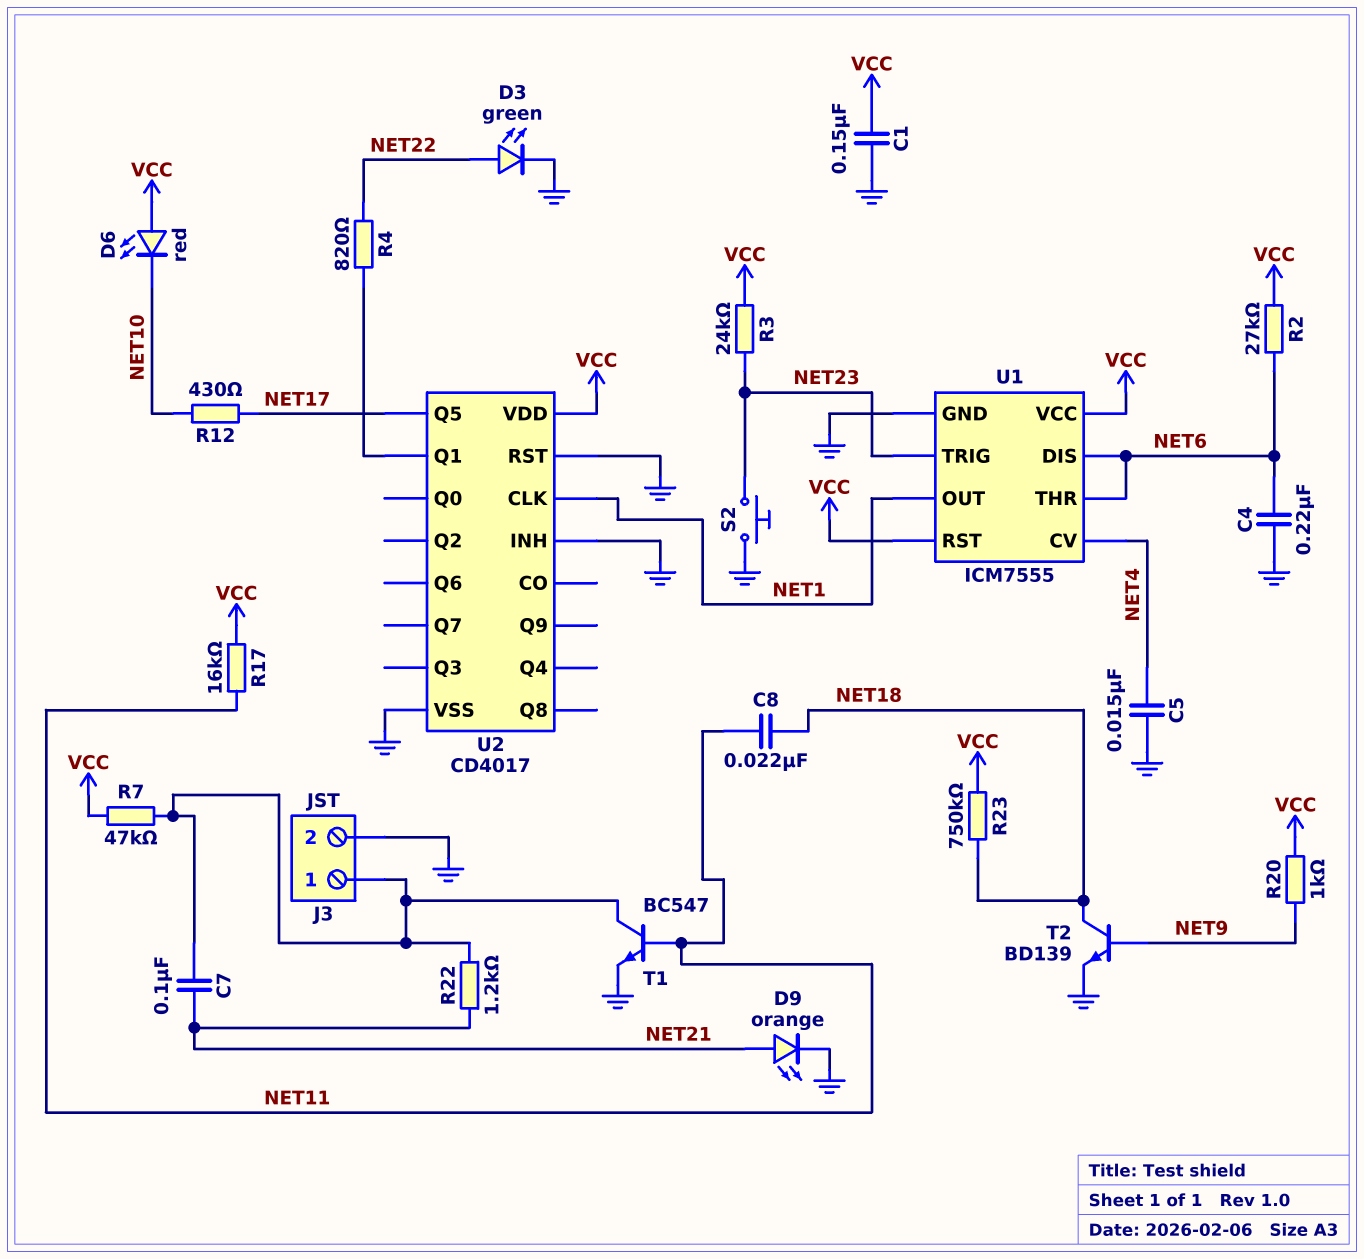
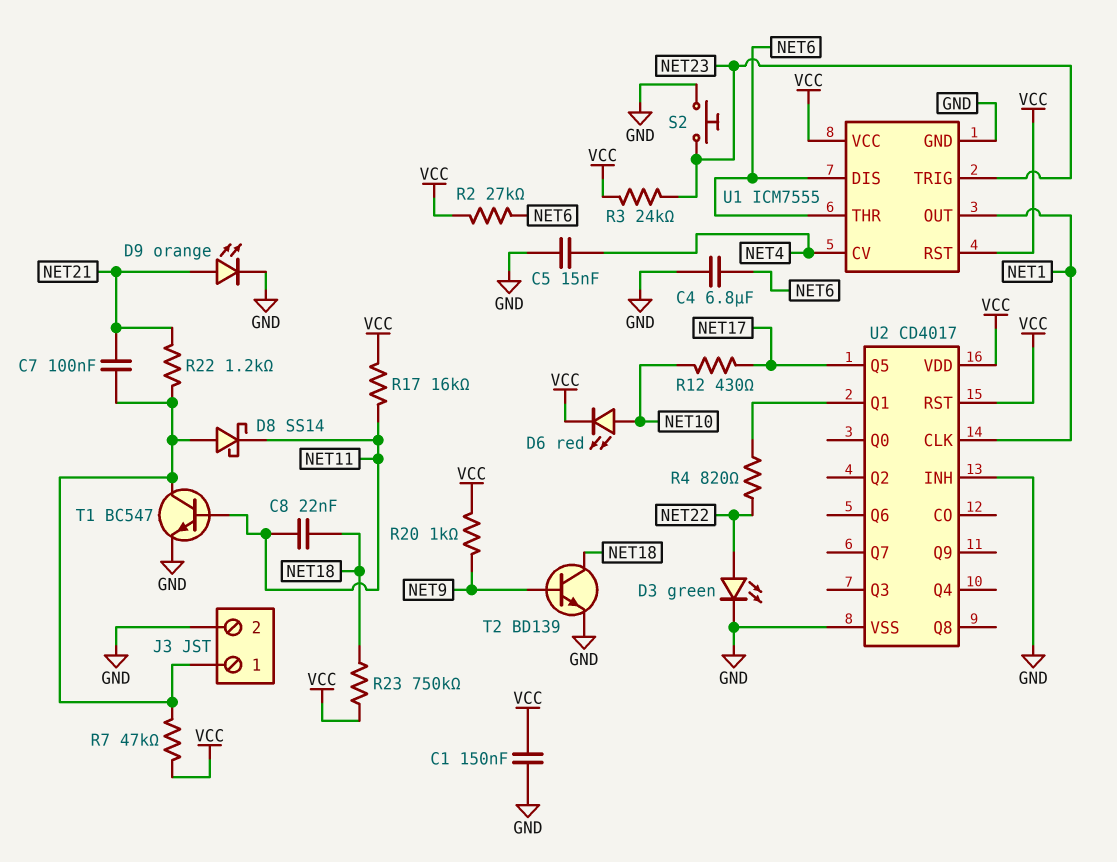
C4: 220nF (GND, NET6) -> 6.8uF (GND, NET6)
D6: LED red (A VCC, K NET10) -> LED red (A NET10, K VCC)
D8: none -> schottky SS14 (A J3/1, K NET11)
U2 pin RST: GND -> VCC

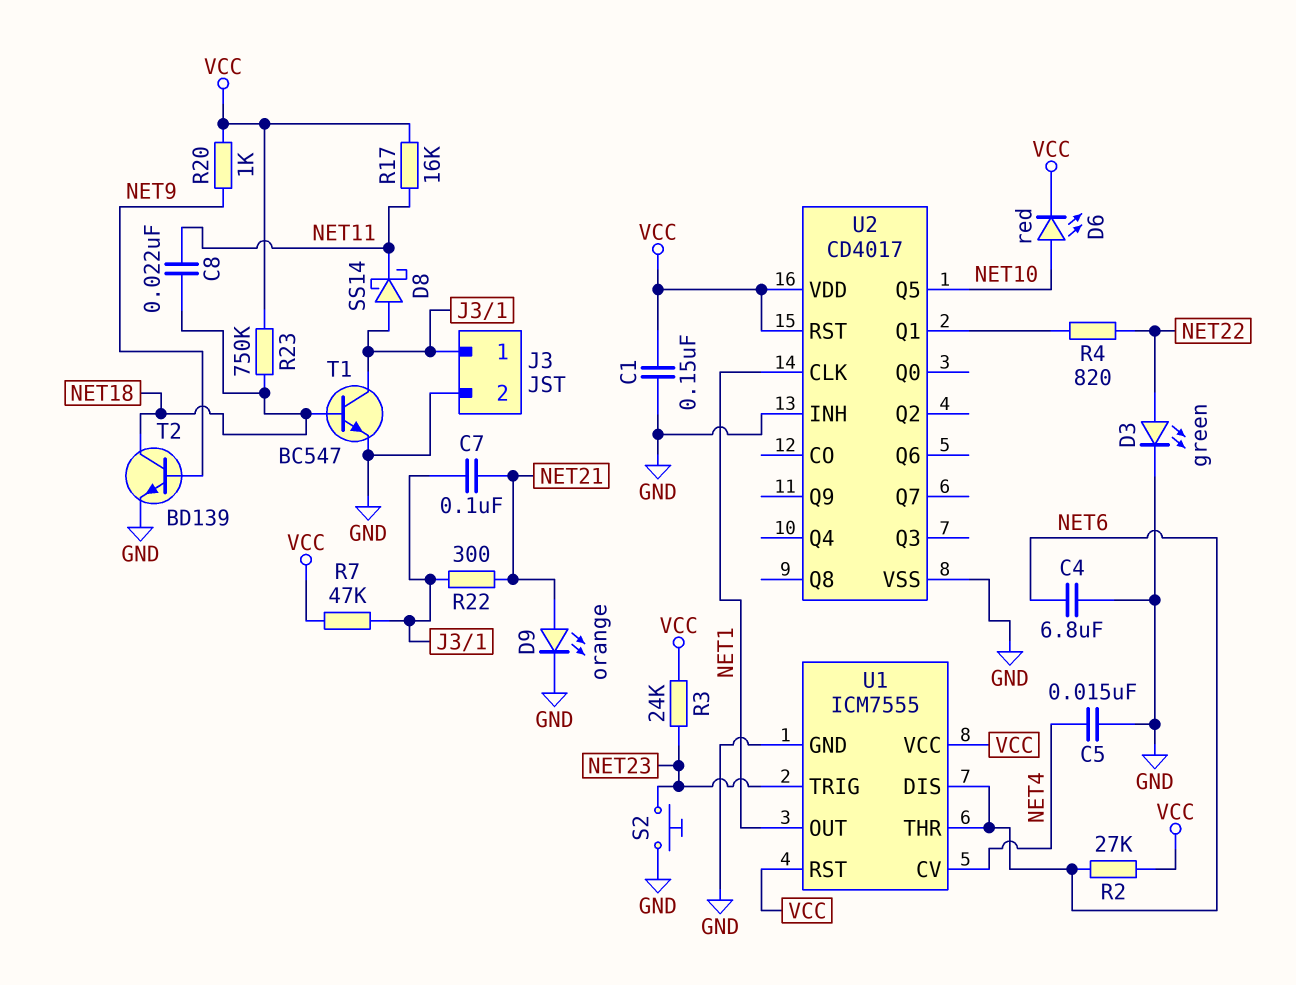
R12: 430 (NET10, NET17) -> none
R22: 1.2k (J3/1, NET21) -> 300 (J3/1, NET21)
T1: NPN BC547 (B NET11, C J3/1, E GND) -> NPN BC547 (B NET18, C J3/1, E GND)
U2 pin Q5: NET17 -> NET10

